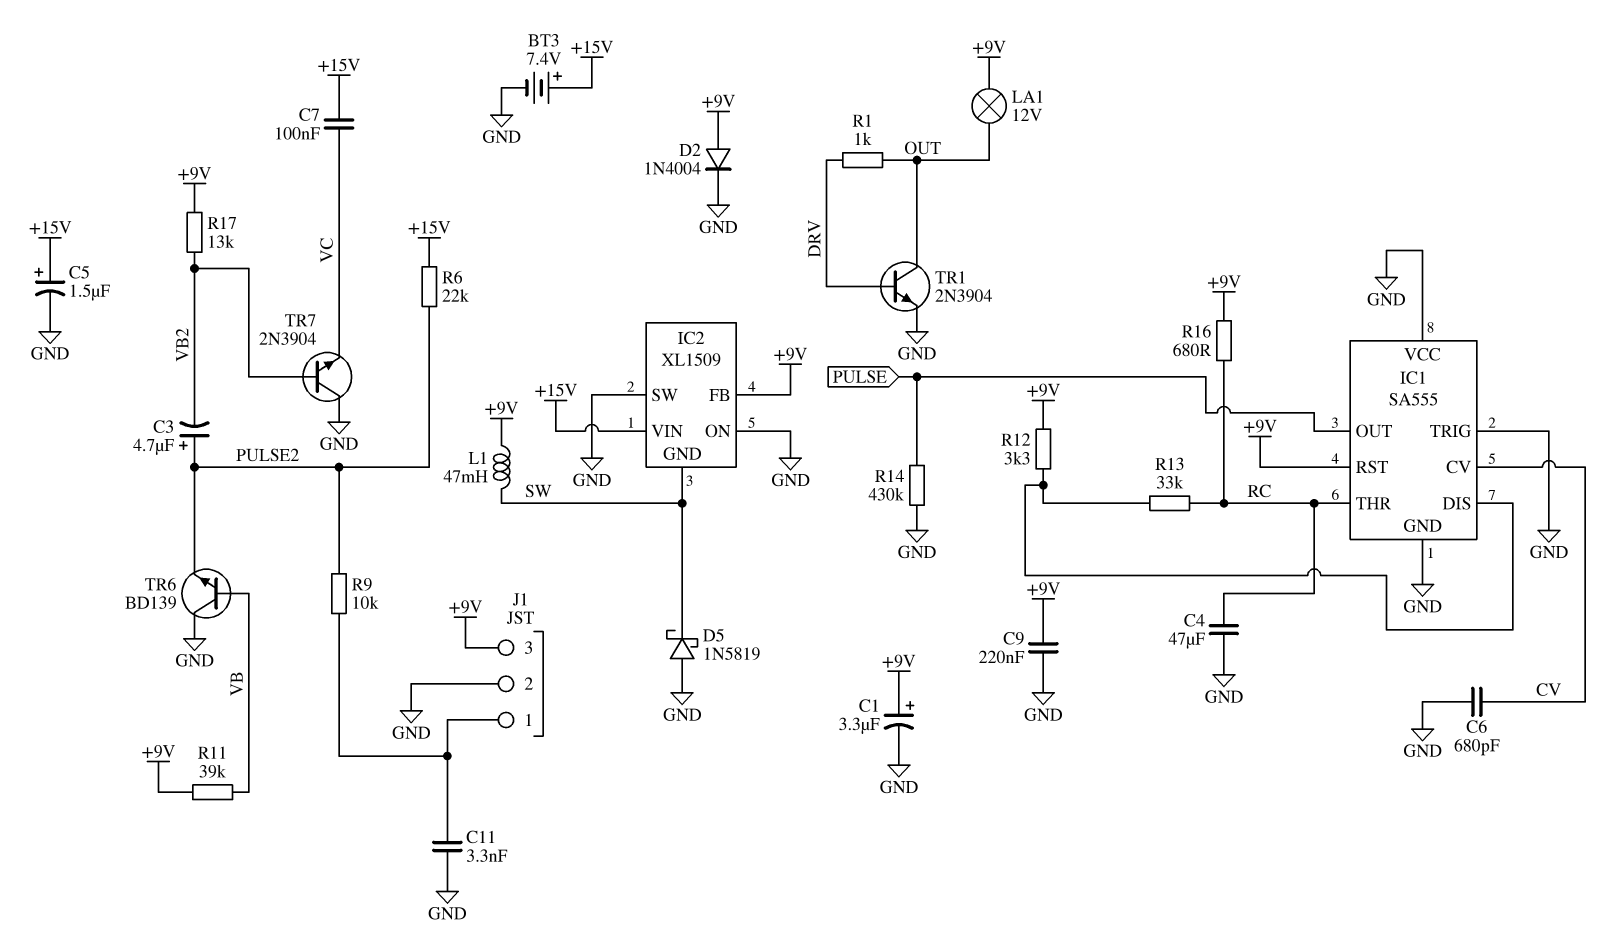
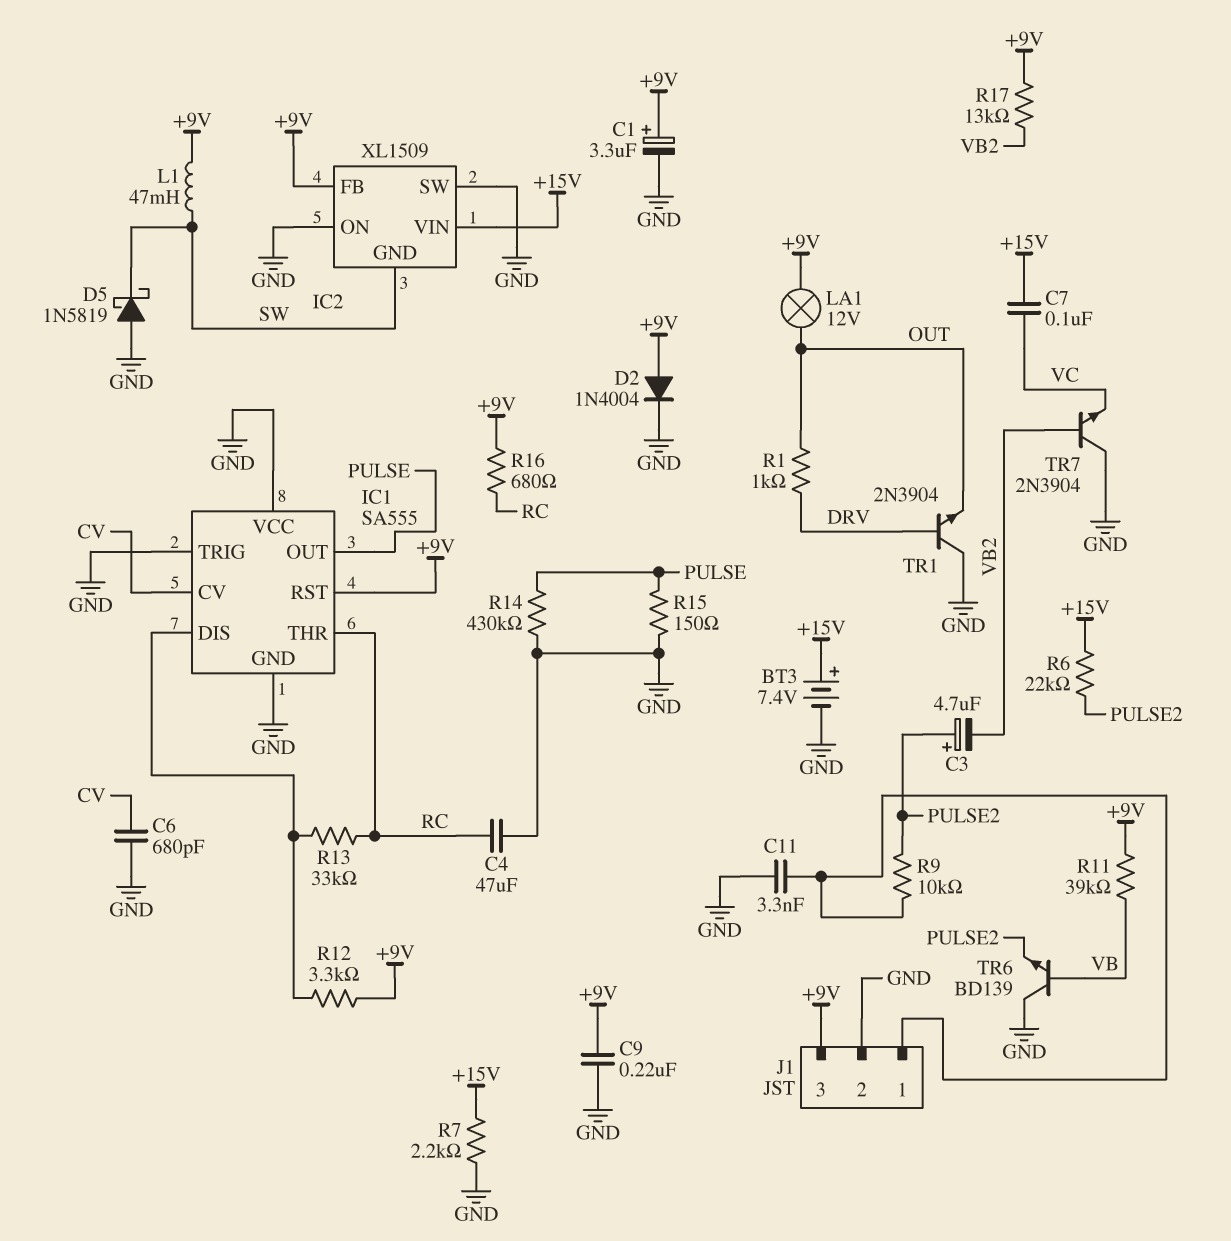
C5: 1.5uF (plus +15V, minus GND) -> none
R7: none -> 2.2k (+15V, GND)
R15: none -> 150 (GND, PULSE)
TR1: NPN 2N3904 (B DRV, C OUT, E GND) -> NPN 2N3904 (B DRV, C GND, E OUT)

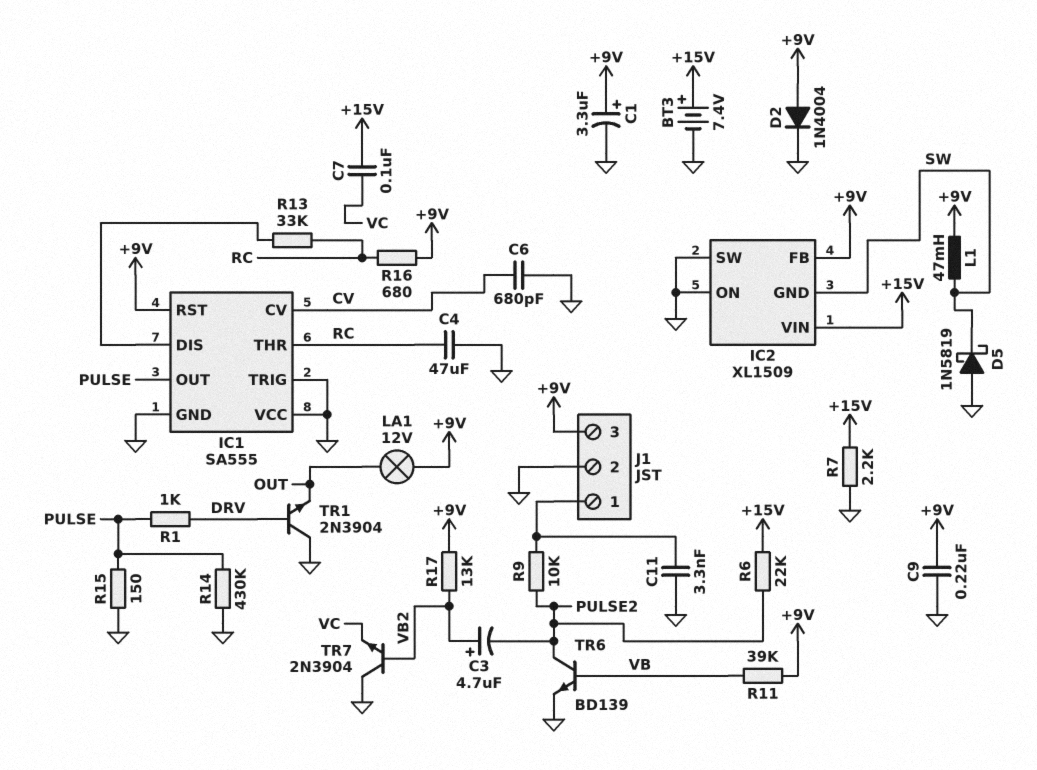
C3: 4.7uF (plus PULSE2, minus VB2) -> 4.7uF (plus VB2, minus PULSE2)
R1: 1k (DRV, OUT) -> 1k (DRV, PULSE)
R12: 3.3k (+9V, IC1/DIS) -> none
TR6: NPN BD139 (B VB, C GND, E PULSE2) -> NPN BD139 (B VB, C PULSE2, E GND)

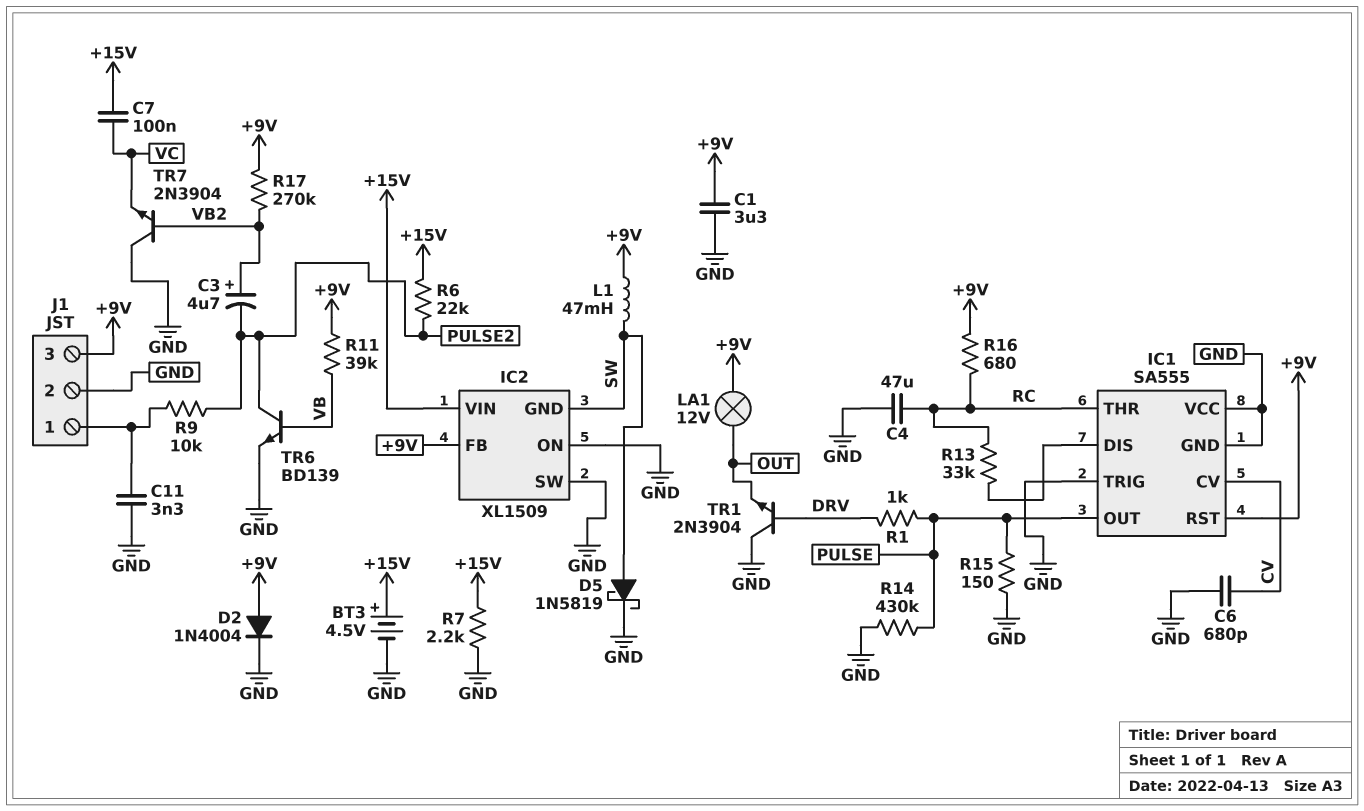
BT3: 7.4V (plus +15V, minus GND) -> 4.5V (plus +15V, minus GND)
C1: 3.3uF (plus +9V, minus GND) -> 3.3uF (+9V, GND)
C9: 220nF (+9V, GND) -> none
D5: schottky 1N5819 (A GND, K SW) -> schottky 1N5819 (A SW, K GND)
R17: 13k (+9V, VB2) -> 270k (+9V, VB2)

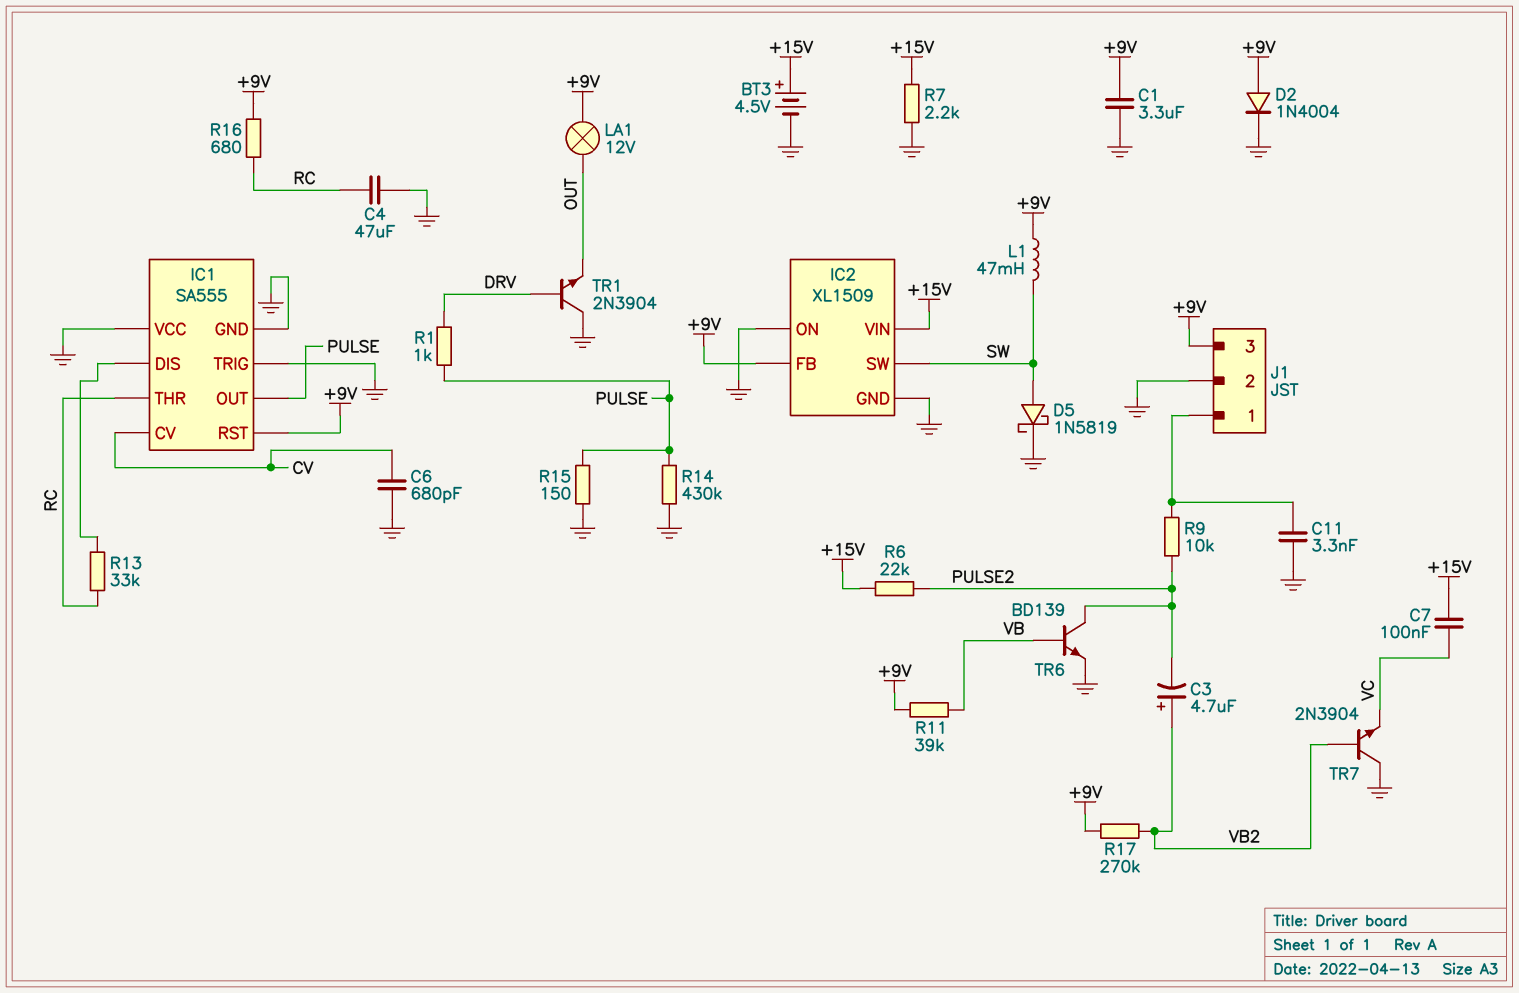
IC2 pin GND: SW -> GND
IC2 pin SW: GND -> SW

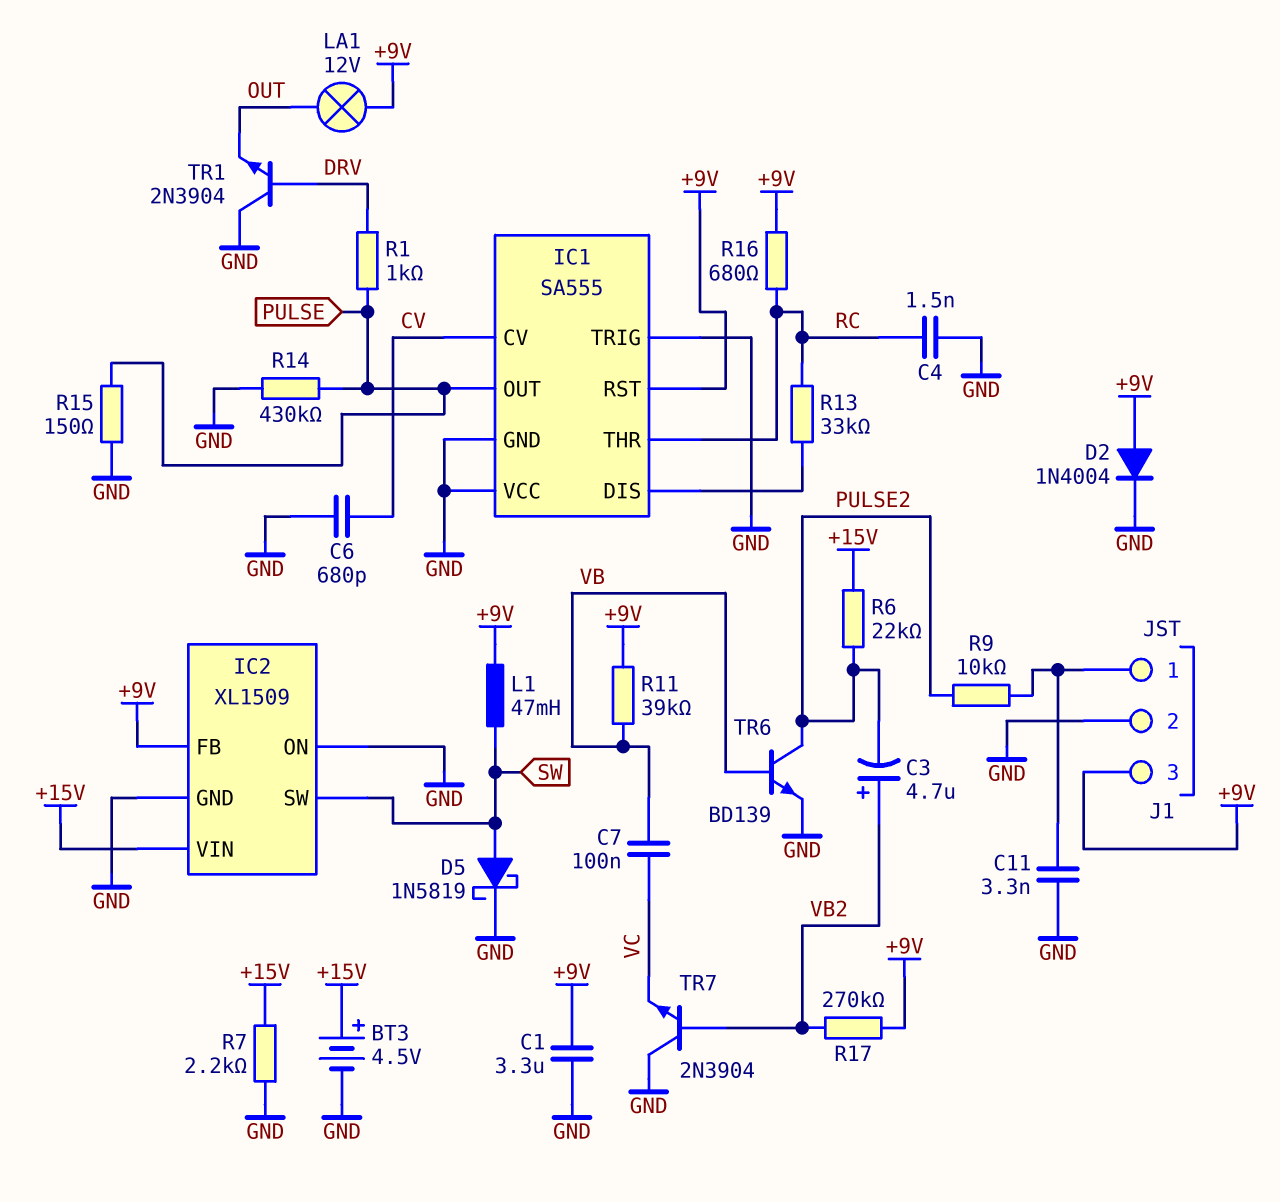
C4: 47uF (GND, RC) -> 1.5nF (GND, RC)
C7: 100nF (+15V, VC) -> 100nF (VB, VC)

